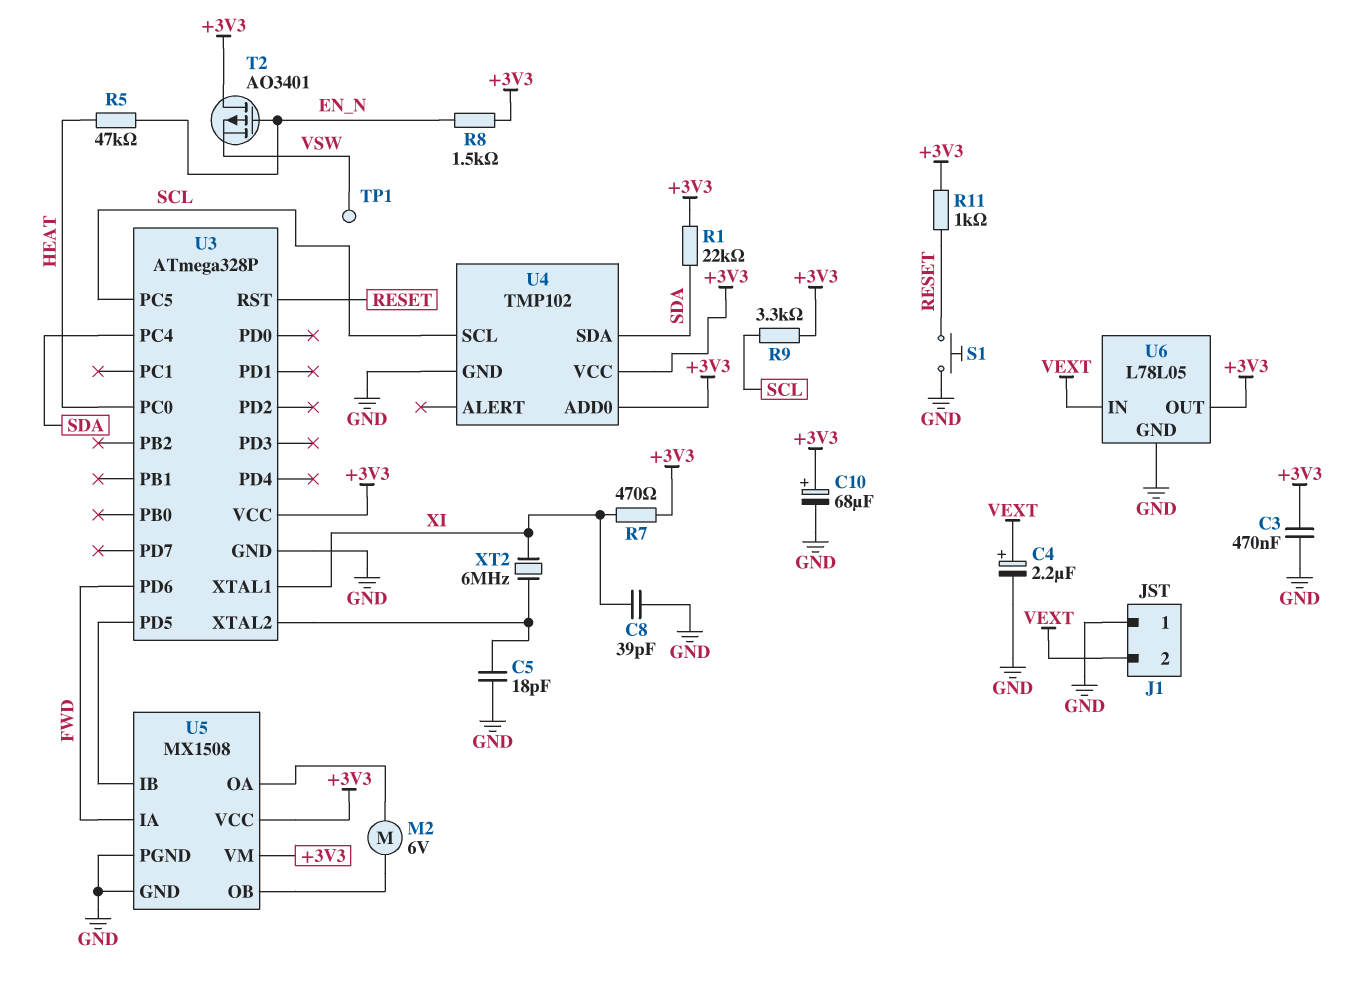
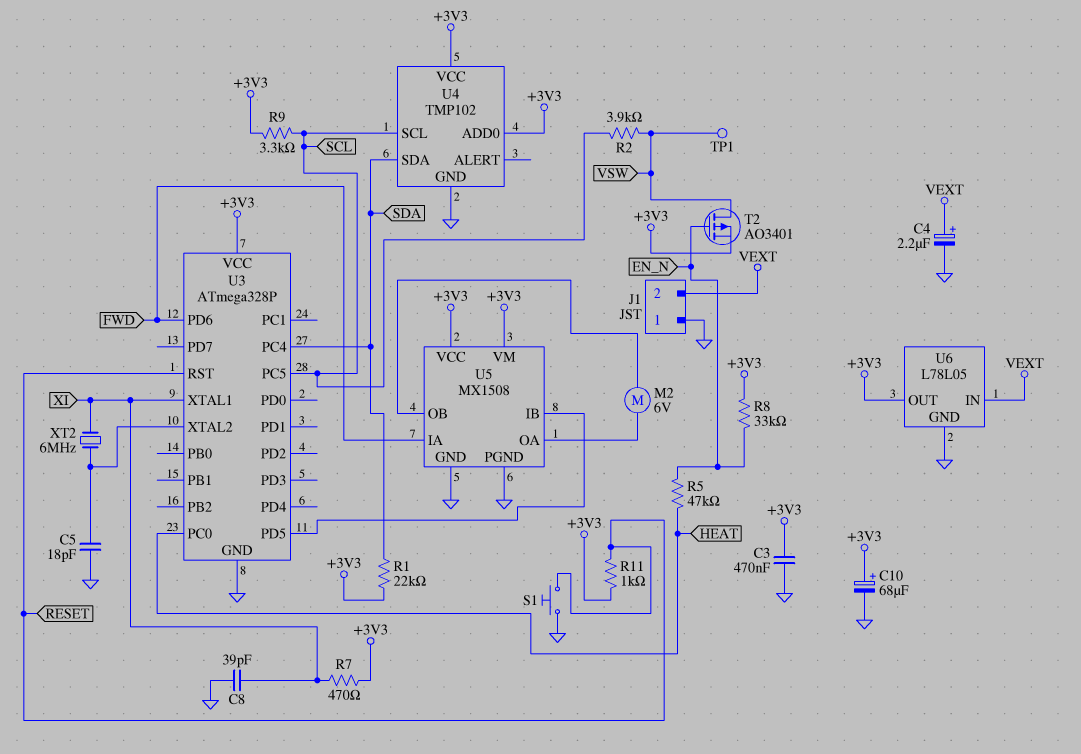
R2: none -> 3.9k (SCL, VSW)
R8: 1.5k (+3V3, EN_N) -> 33k (+3V3, EN_N)
T2: PMOS AO3401 (G EN_N, D +3V3, S VSW) -> PMOS AO3401 (G EN_N, D VSW, S +3V3)

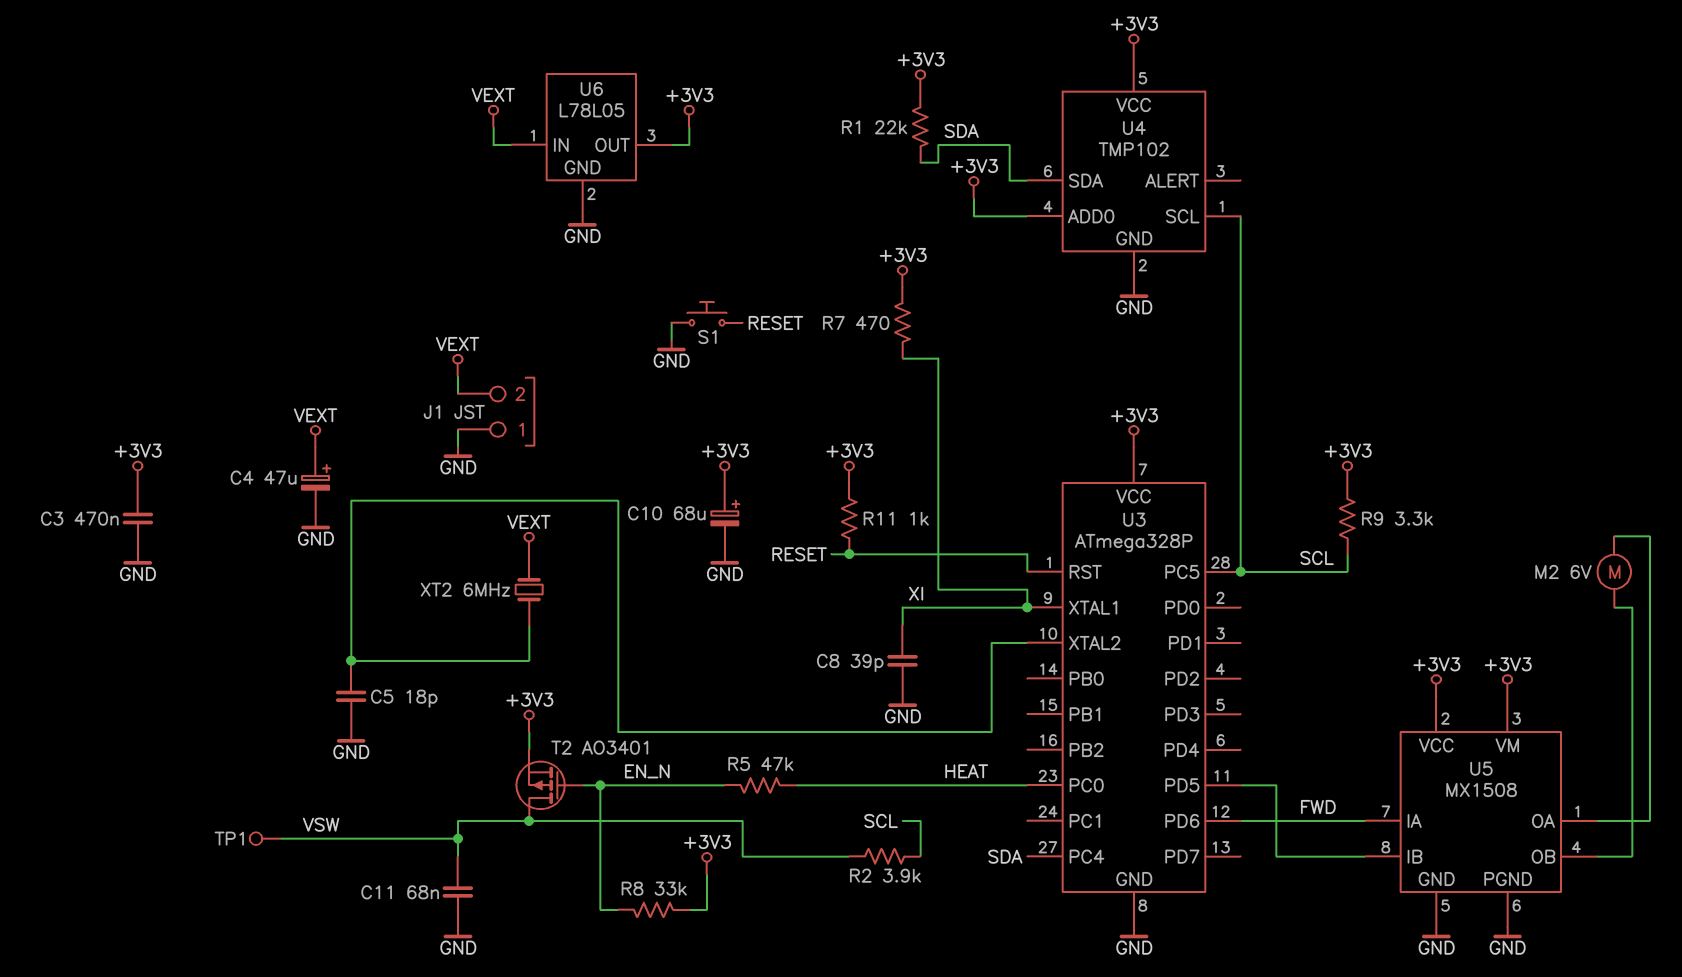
C4: 2.2uF (plus VEXT, minus GND) -> 47uF (plus VEXT, minus GND)
C11: none -> 68nF (GND, VSW)
XT2: 6MHz (U3/XTAL2, XI) -> 6MHz (U3/XTAL2, VEXT)

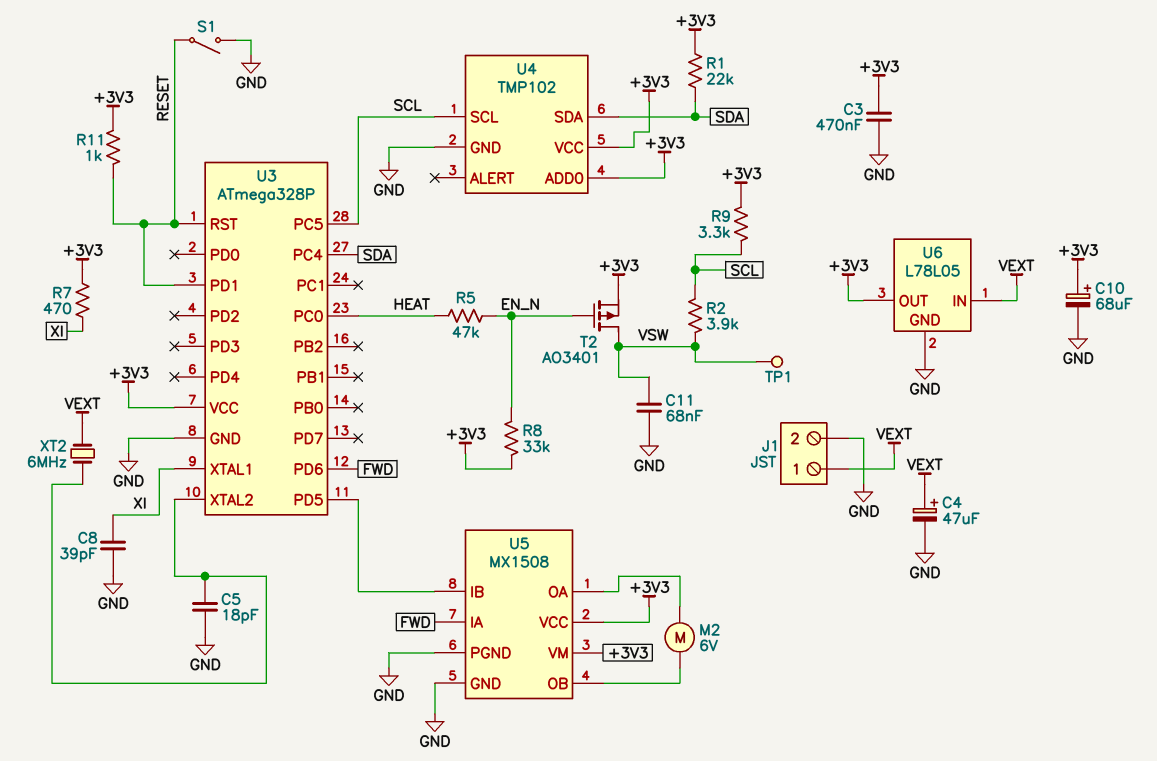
J1 pin 1: GND -> VEXT
J1 pin 2: VEXT -> GND
S1: button (GND, RESET) -> switch (GND, RESET)
U3 pin PD1: none -> RESET

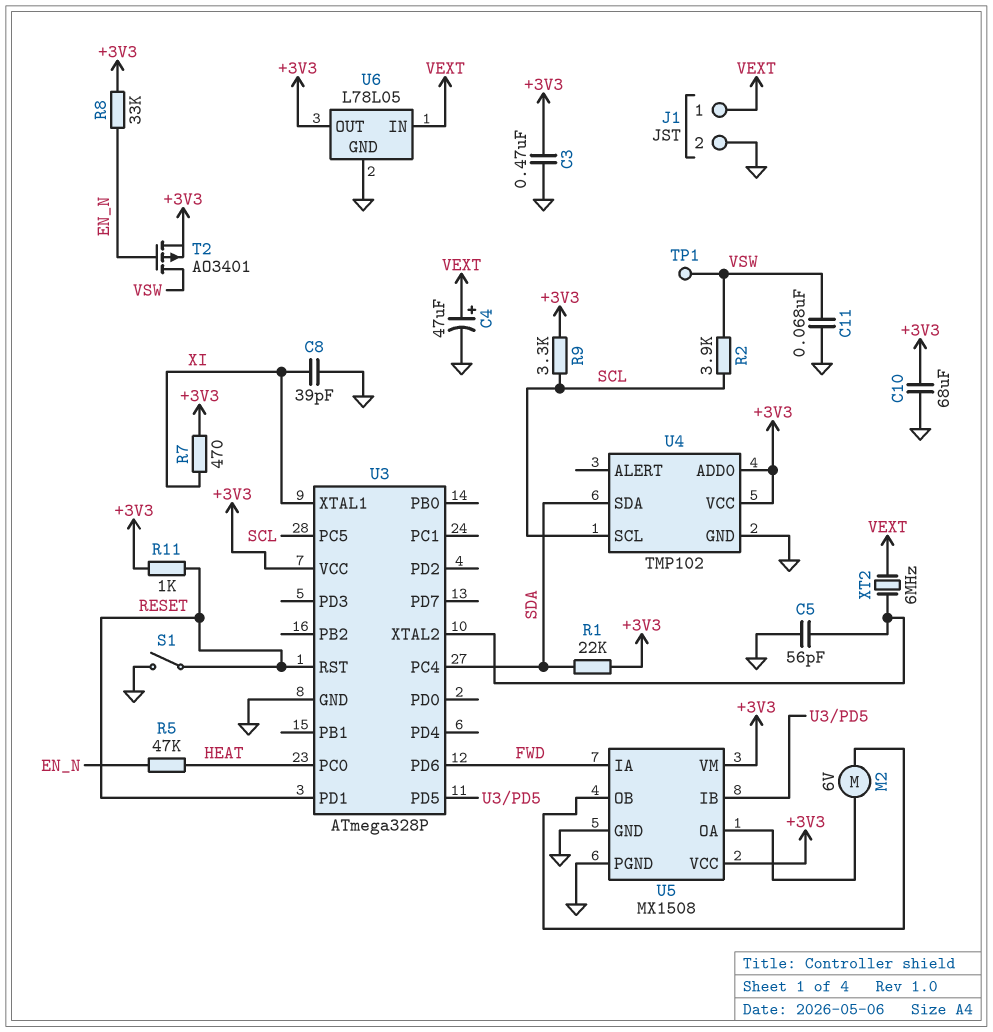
C5: 18pF (GND, U3/XTAL2) -> 56pF (GND, U3/XTAL2)
C10: 68uF (plus +3V3, minus GND) -> 68uF (+3V3, GND)

